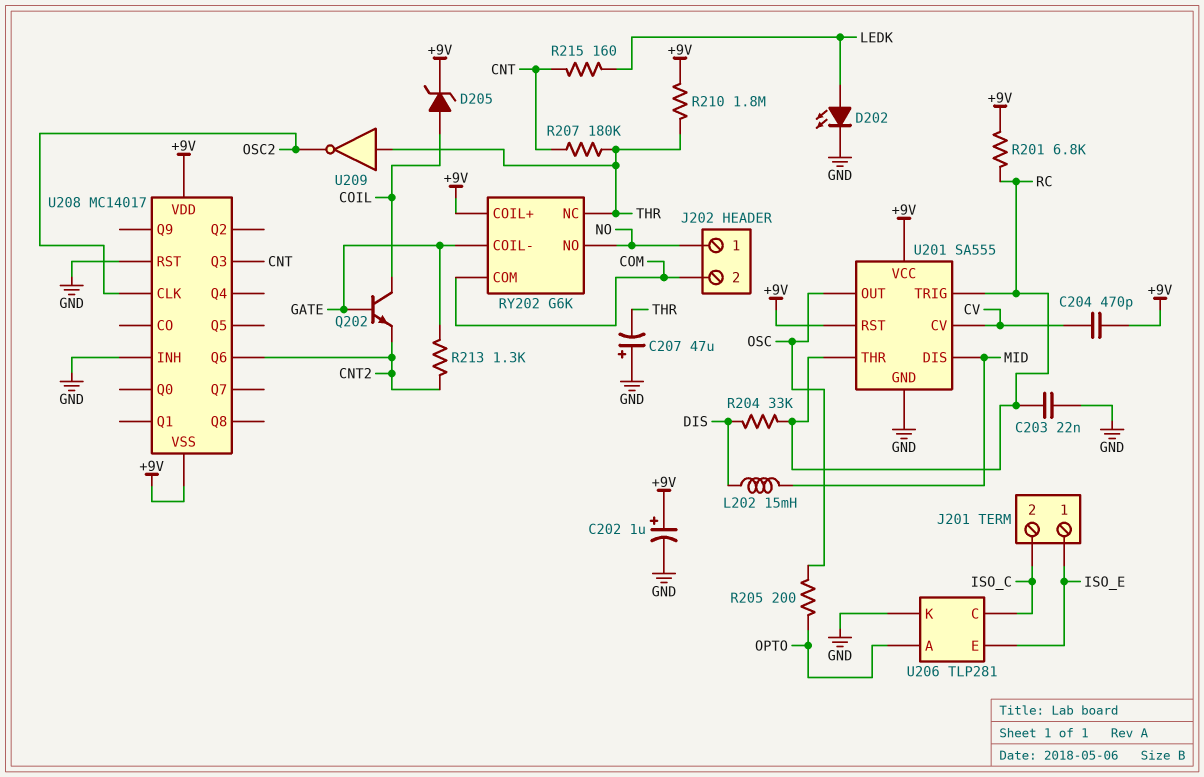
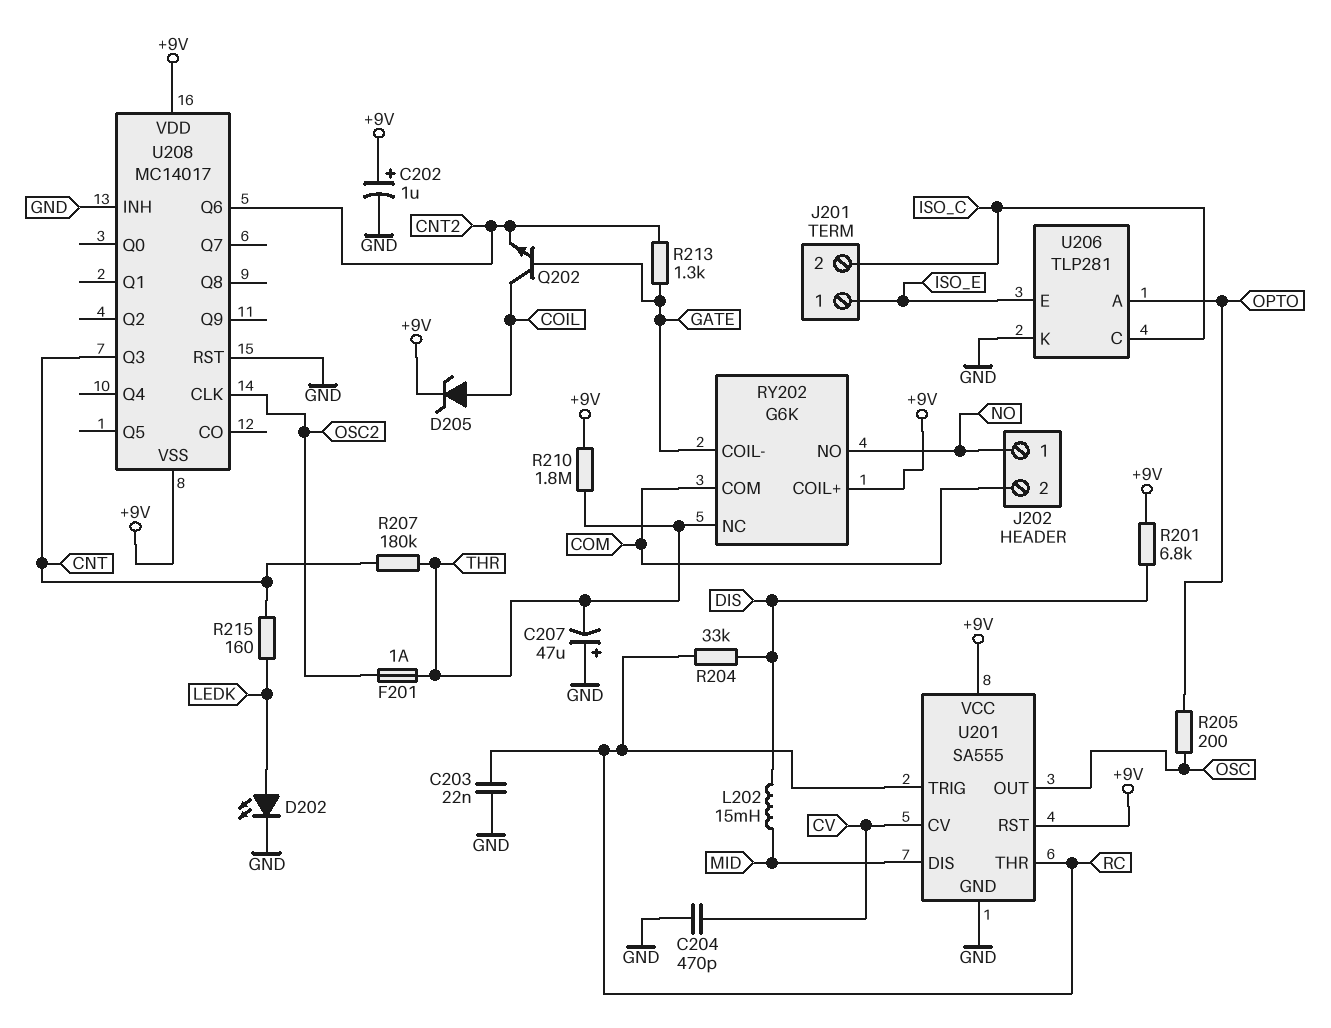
C204: 470pF (+9V, CV) -> 470pF (CV, GND)
F201: none -> 1A (OSC2, THR)
R201: 6.8k (+9V, RC) -> 6.8k (+9V, DIS)
U209: NOT (in THR, out OSC2) -> none

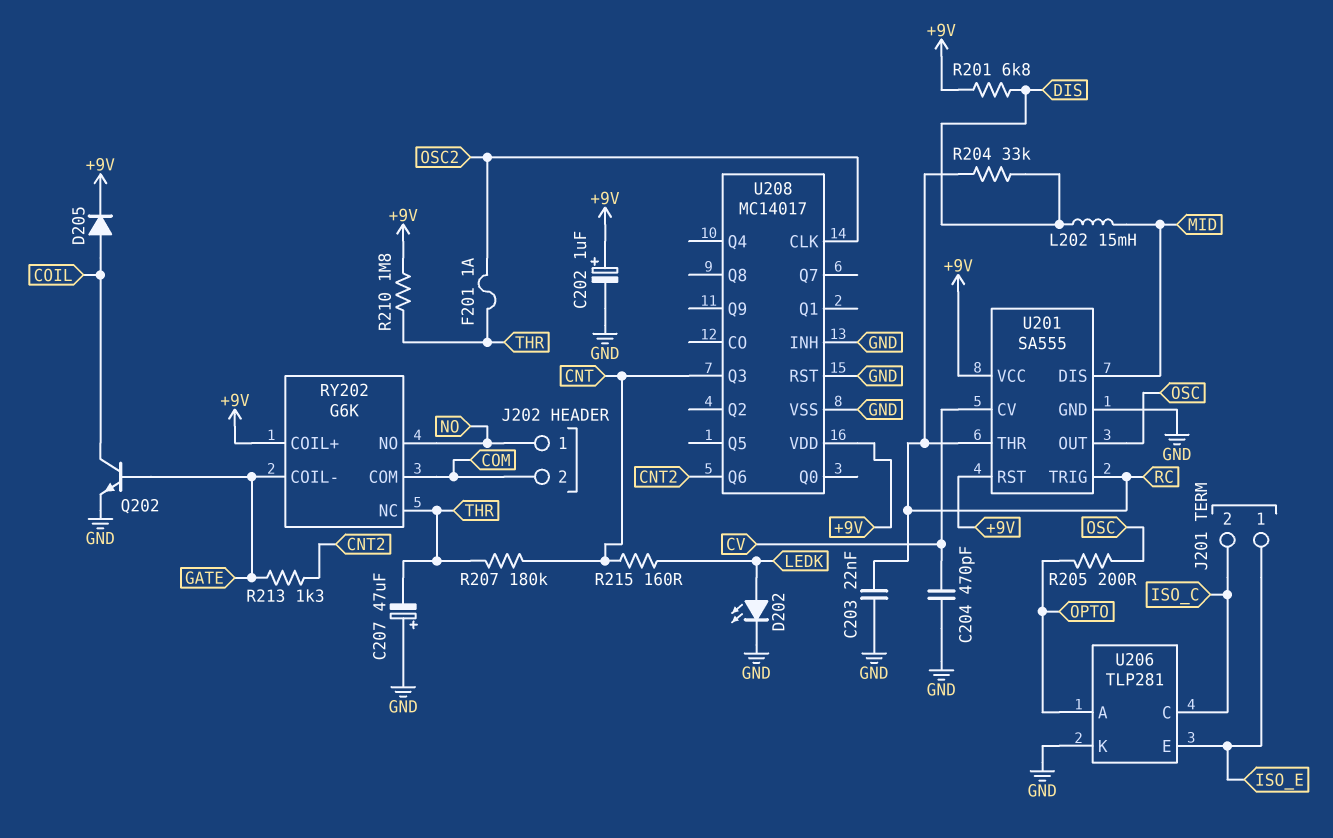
D205: zener (A COIL, K +9V) -> diode (A COIL, K +9V)
Q202: NPN (B GATE, C COIL, E CNT2) -> NPN (B GATE, C COIL, E GND)
U208 pin VSS: +9V -> GND

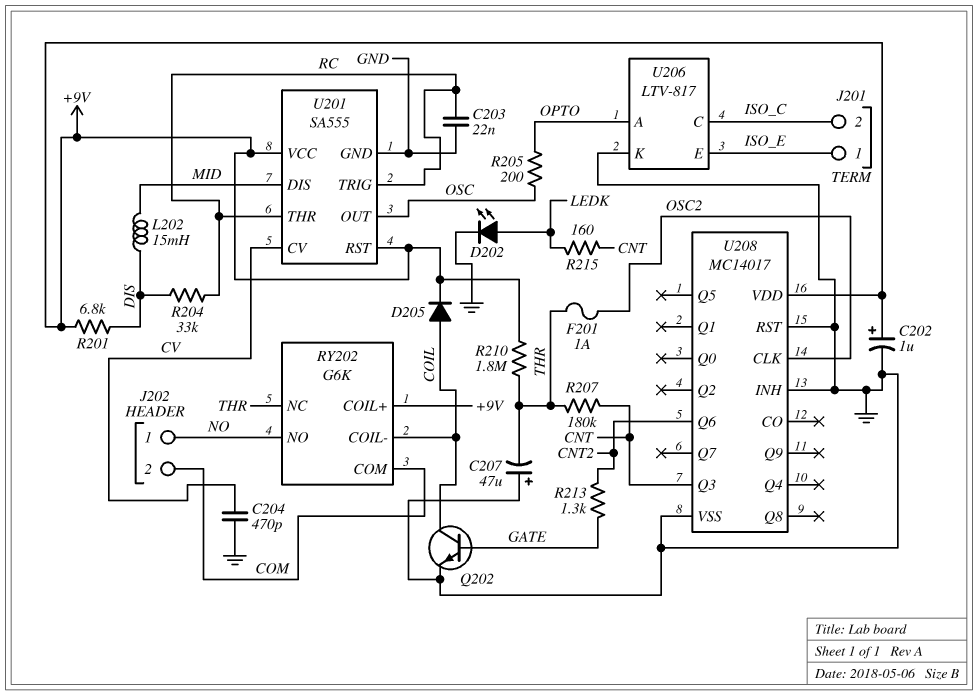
RY202 pin COIL-: GATE -> COIL
U206: TLP281 -> LTV-817

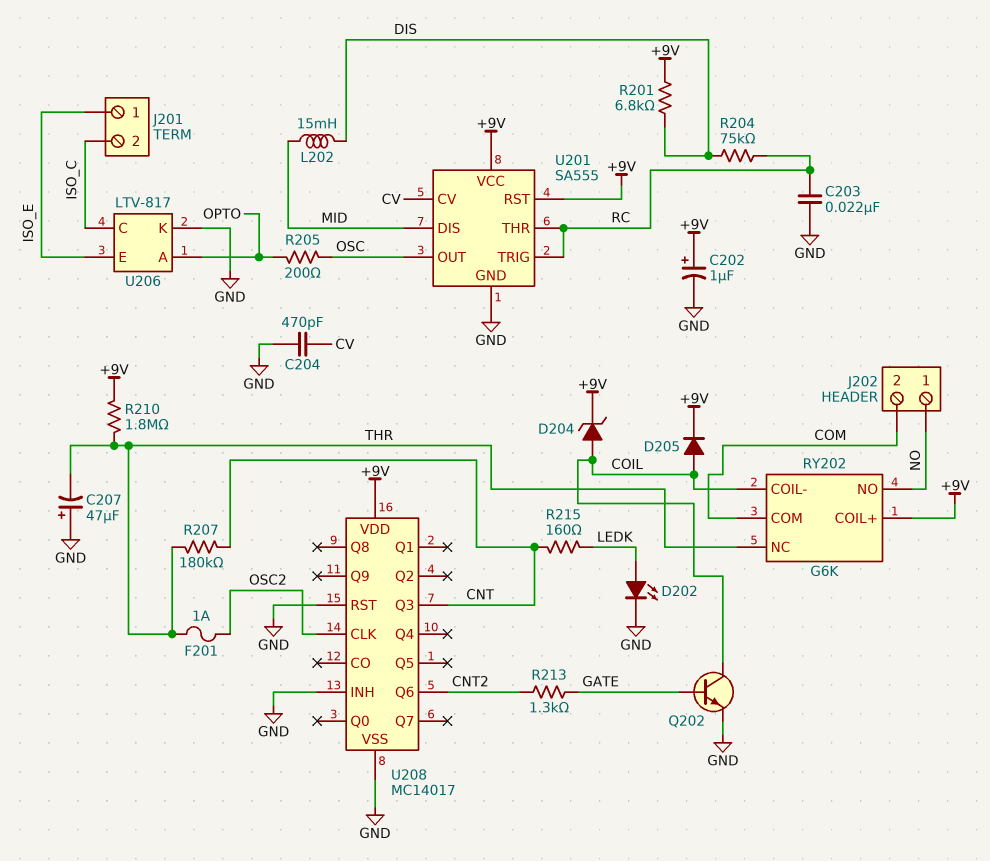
D204: none -> zener (A COIL, K +9V)
R204: 33k (DIS, RC) -> 75k (DIS, RC)

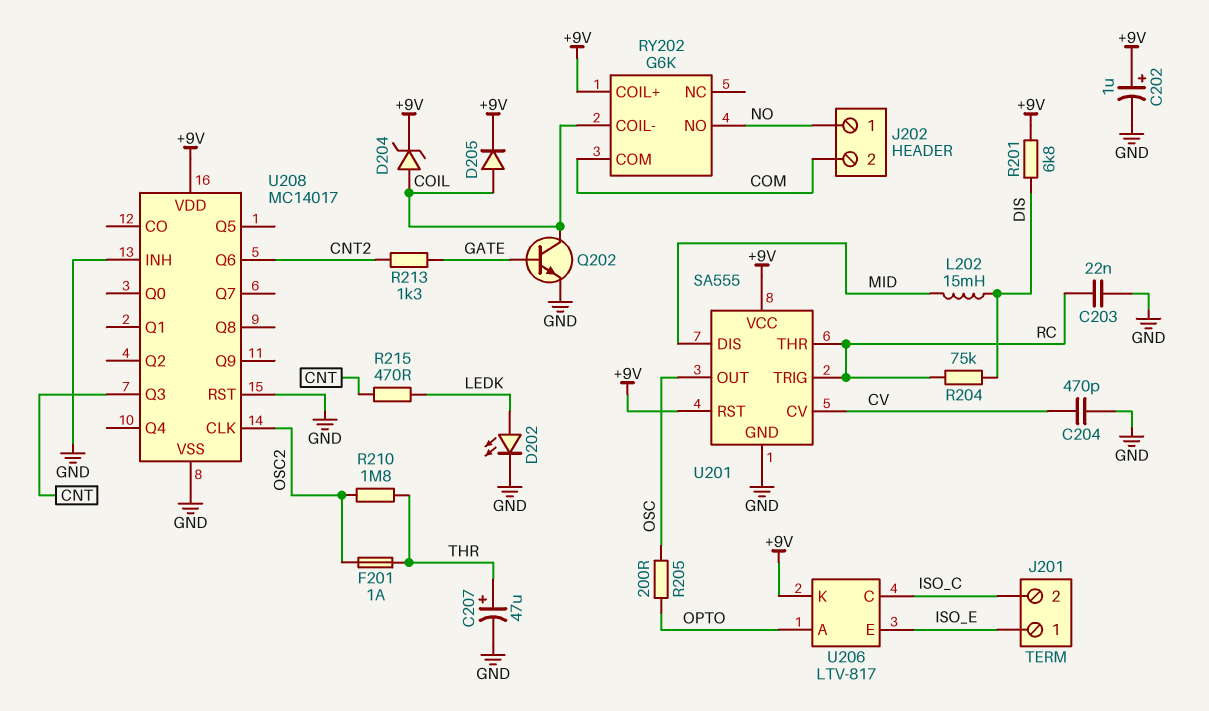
C207: 47uF (plus GND, minus THR) -> 47uF (plus THR, minus GND)
R207: 180k (CNT, THR) -> none
R210: 1.8M (+9V, THR) -> 1.8M (OSC2, THR)
R215: 160 (CNT, LEDK) -> 470 (CNT, LEDK)
RY202 pin NC: THR -> none
U206 pin K: GND -> +9V

